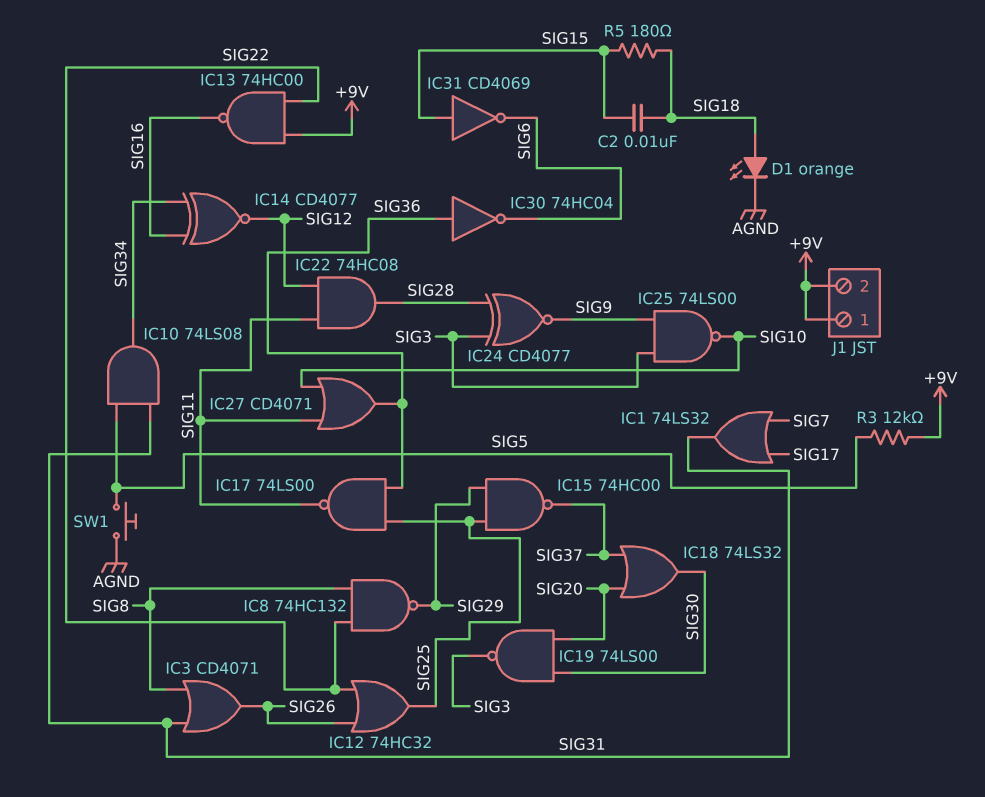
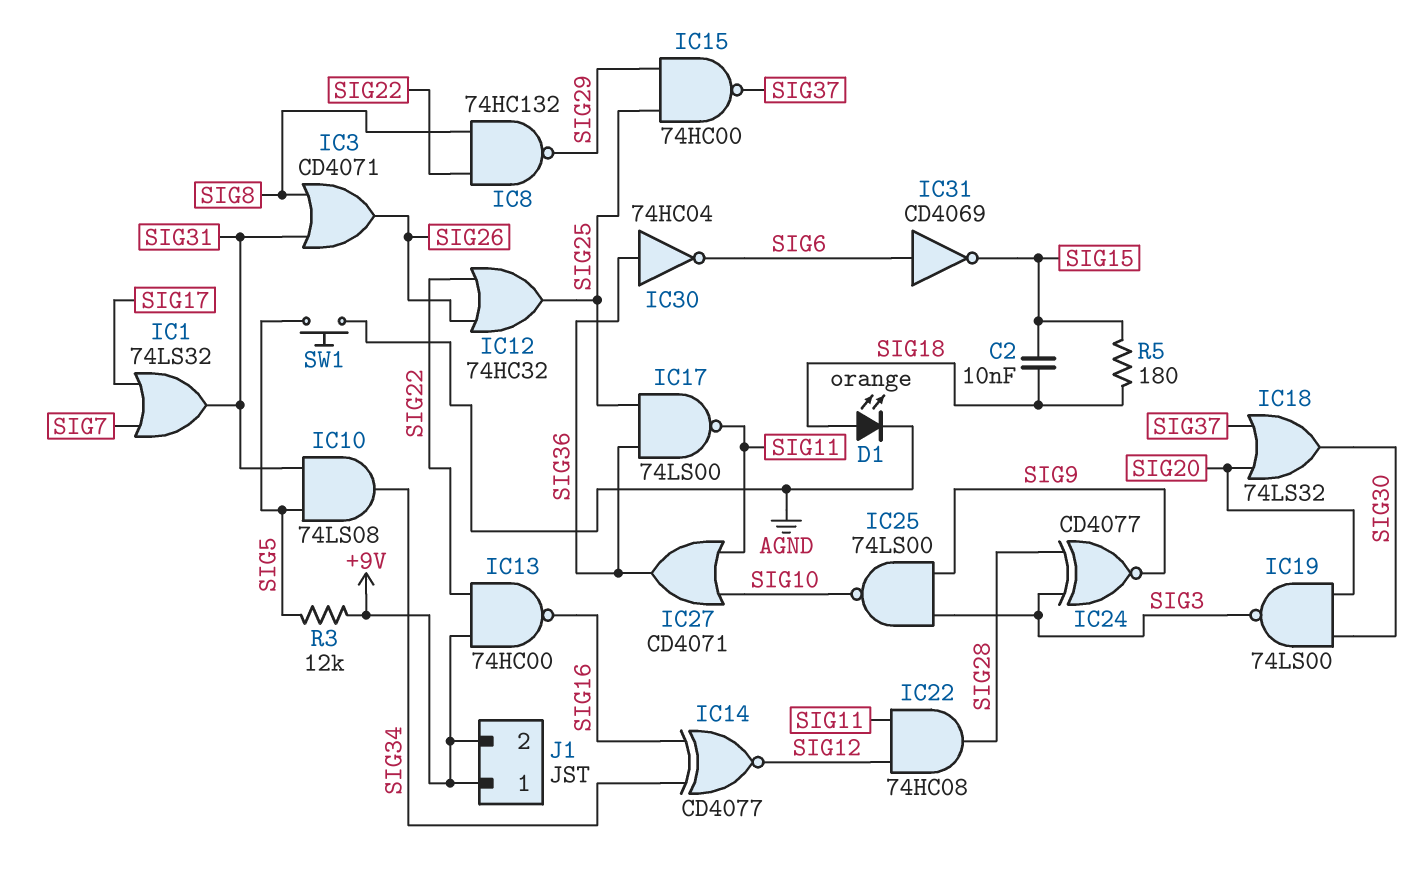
IC31: NOT CD4069 (in SIG15, out SIG6) -> NOT CD4069 (in SIG6, out SIG15)

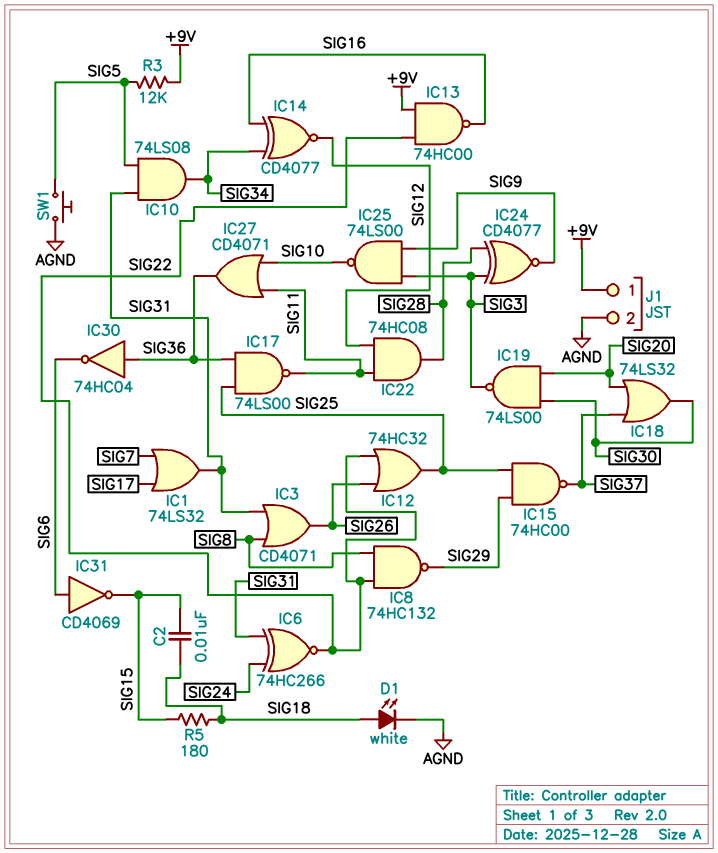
D1: LED orange (A SIG18, K AGND) -> LED white (A SIG18, K AGND)
IC6: none -> XNOR 74HC266 (in SIG24, in SIG31, out SIG22)
J1 pin 2: +9V -> AGND

